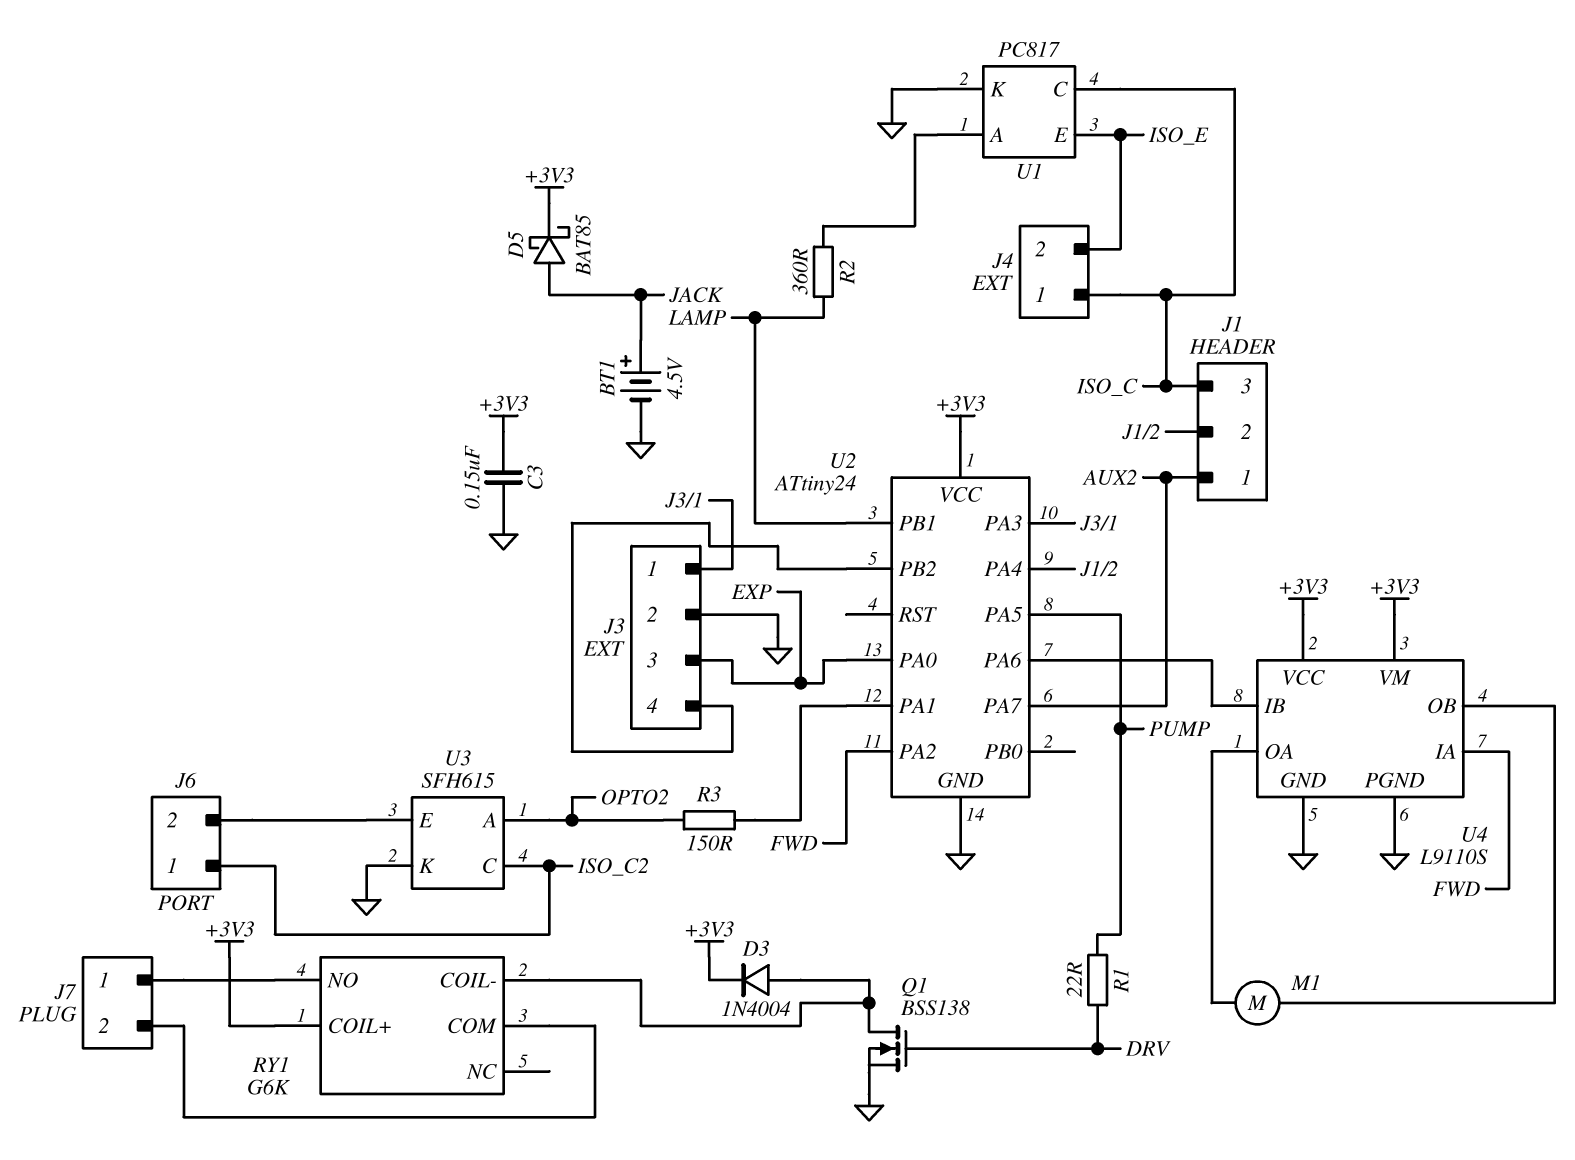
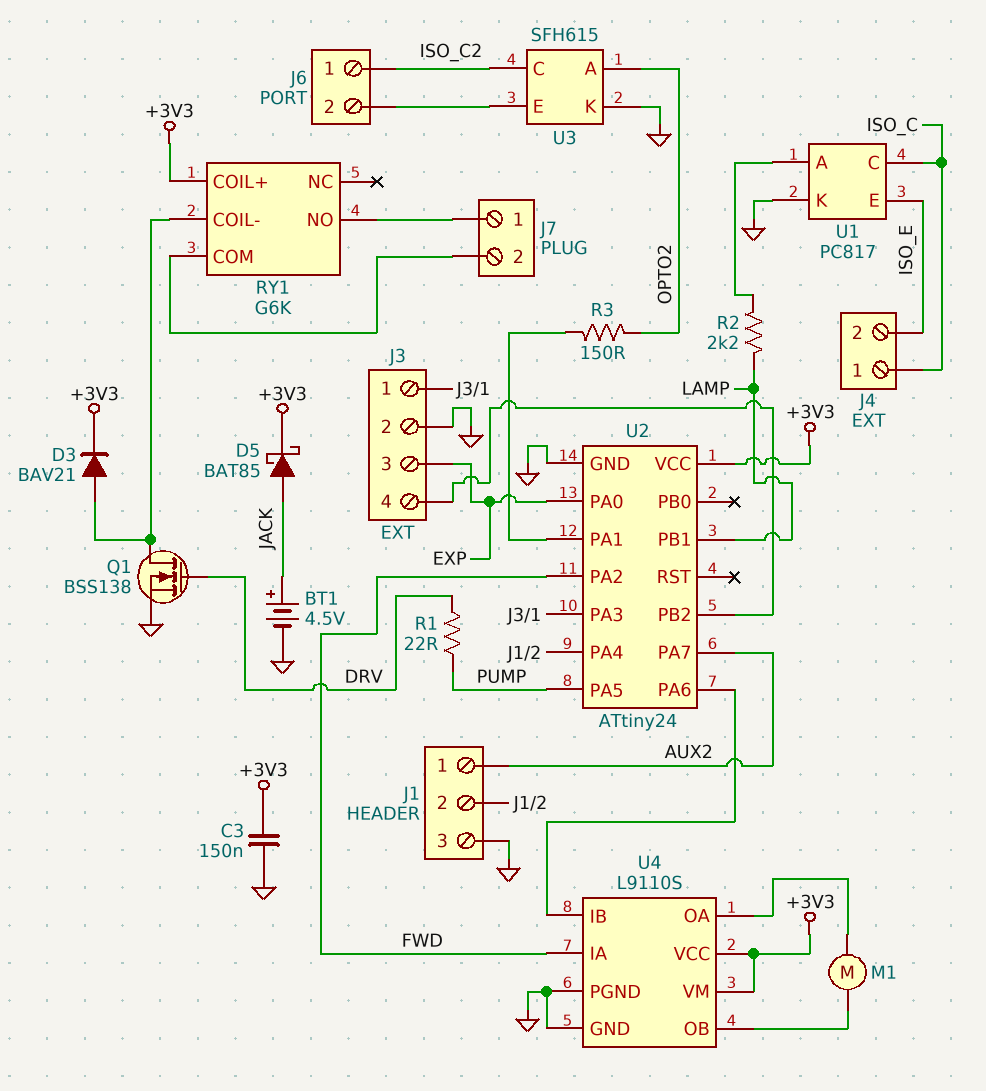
D3: diode 1N4004 (A RY1/COIL-, K +3V3) -> diode BAV21 (A RY1/COIL-, K +3V3)
J1 pin 3: ISO_C -> GND
R2: 360 (LAMP, U1/A) -> 2.2k (LAMP, U1/A)

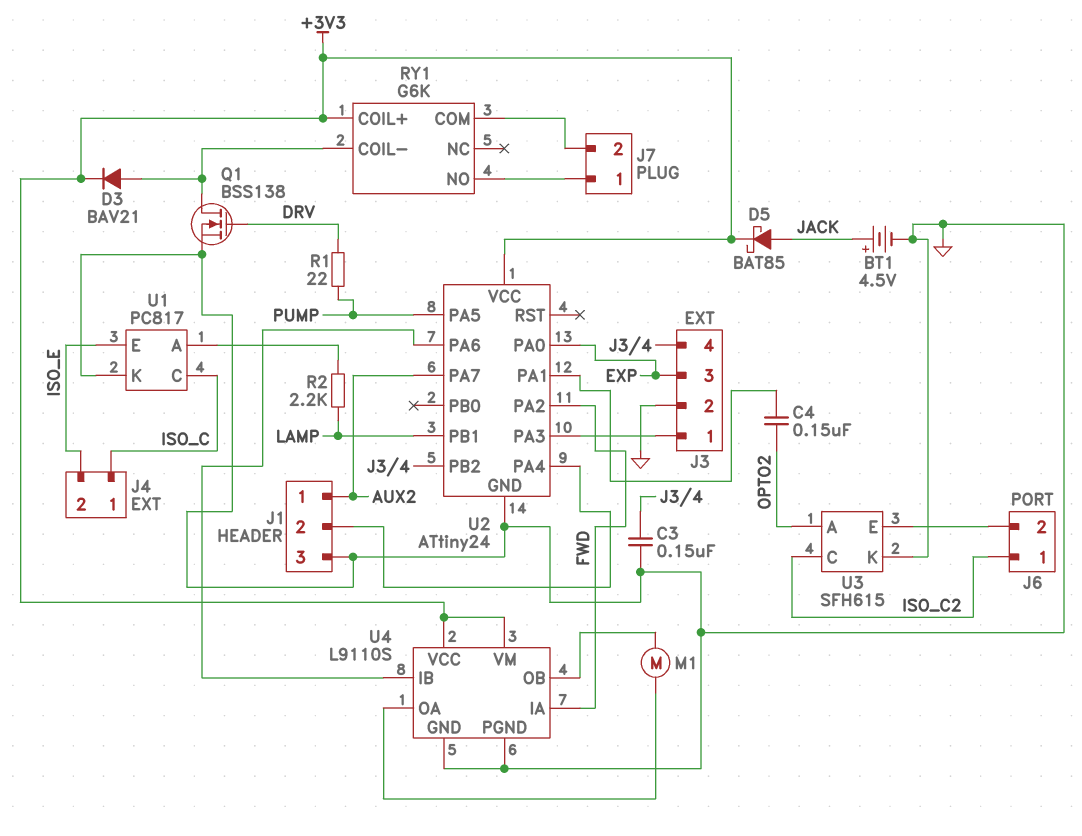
C3: 150nF (+3V3, GND) -> 150nF (GND, J3/4)
C4: none -> 150nF (OPTO2, U2/PA1)
R3: 150 (OPTO2, U2/PA1) -> none

